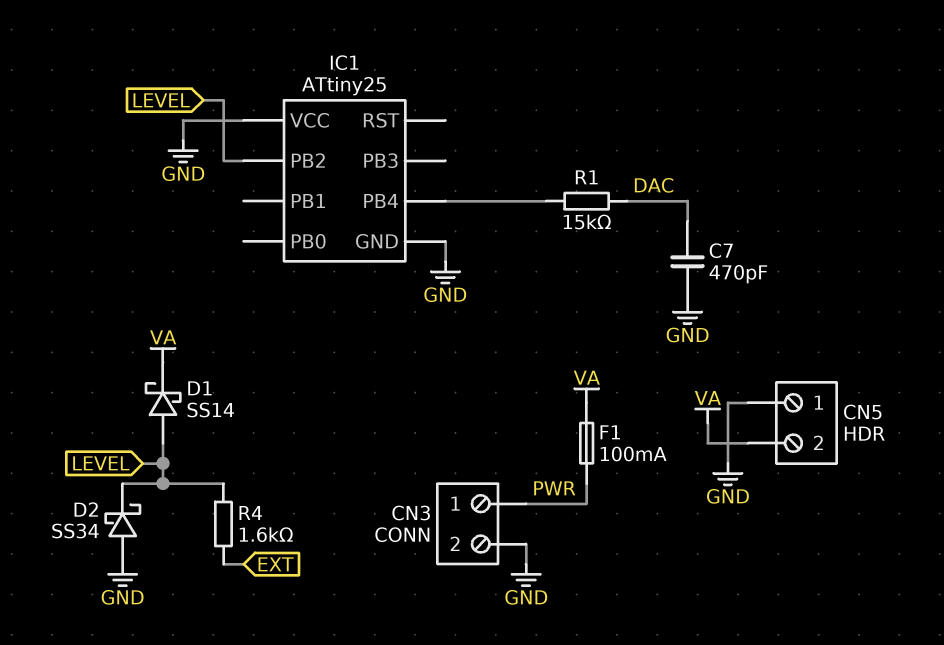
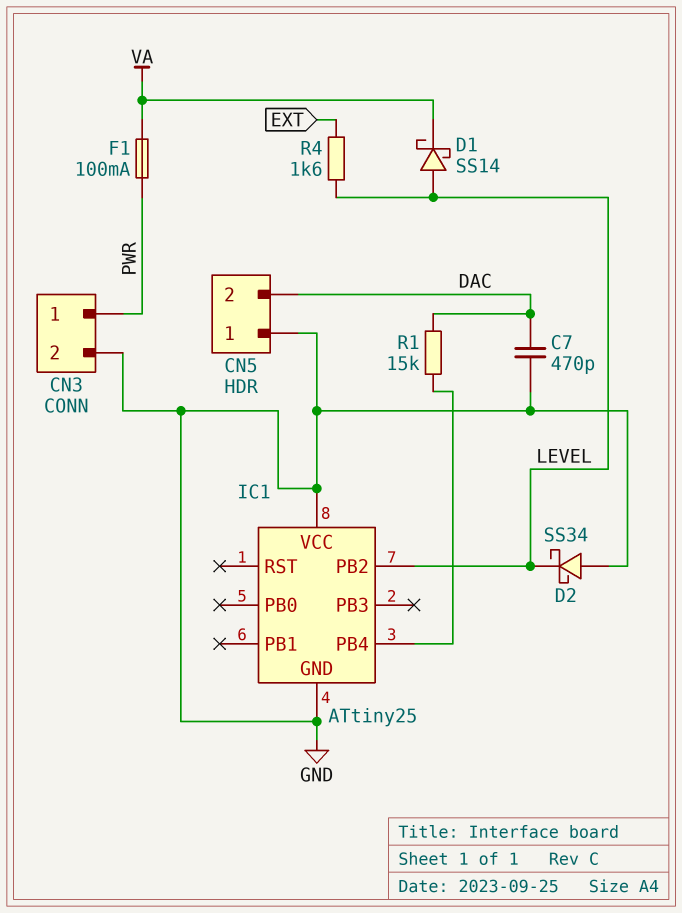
CN5 pin 2: VA -> DAC

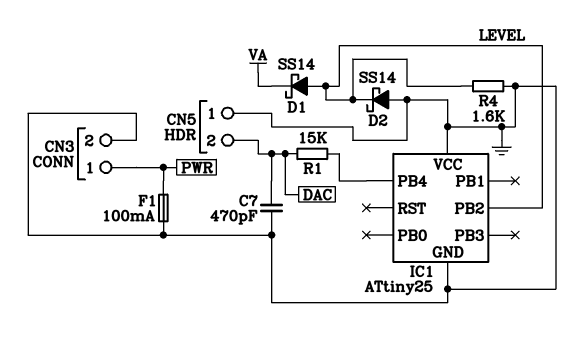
D2: schottky SS34 (A GND, K LEVEL) -> schottky SS14 (A GND, K LEVEL)
F1: 100mA (PWR, VA) -> 100mA (GND, PWR)
R4: 1.6k (EXT, LEVEL) -> 1.6k (GND, LEVEL)

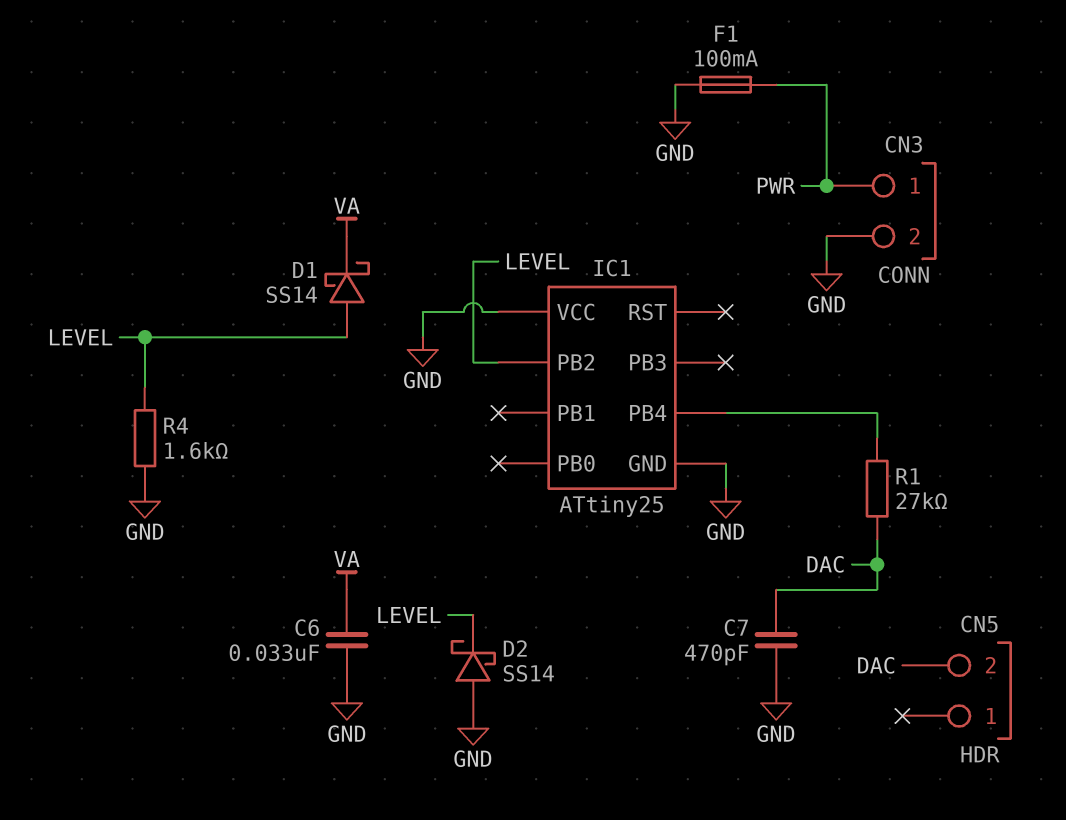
C6: none -> 33nF (GND, VA)
CN5 pin 1: GND -> none
R1: 15k (DAC, IC1/PB4) -> 27k (DAC, IC1/PB4)

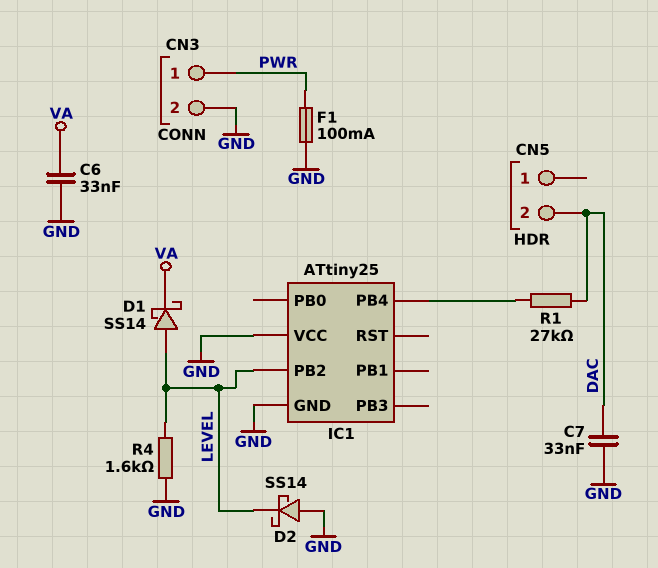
C7: 470pF (DAC, GND) -> 33nF (DAC, GND)

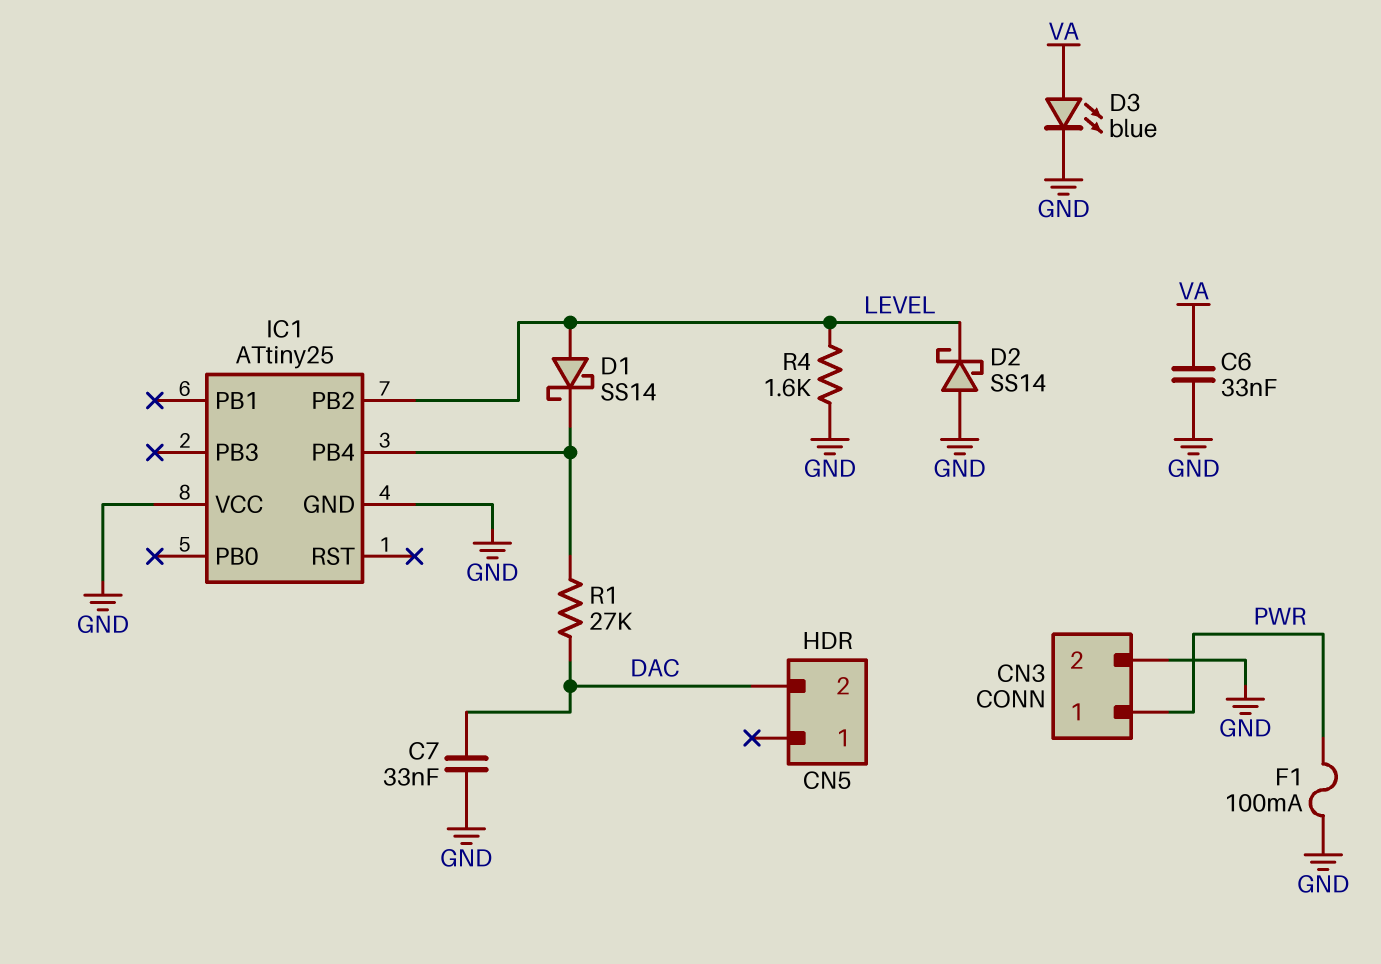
D1: schottky SS14 (A LEVEL, K VA) -> schottky SS14 (A LEVEL, K IC1/PB4)
D3: none -> LED blue (A VA, K GND)

